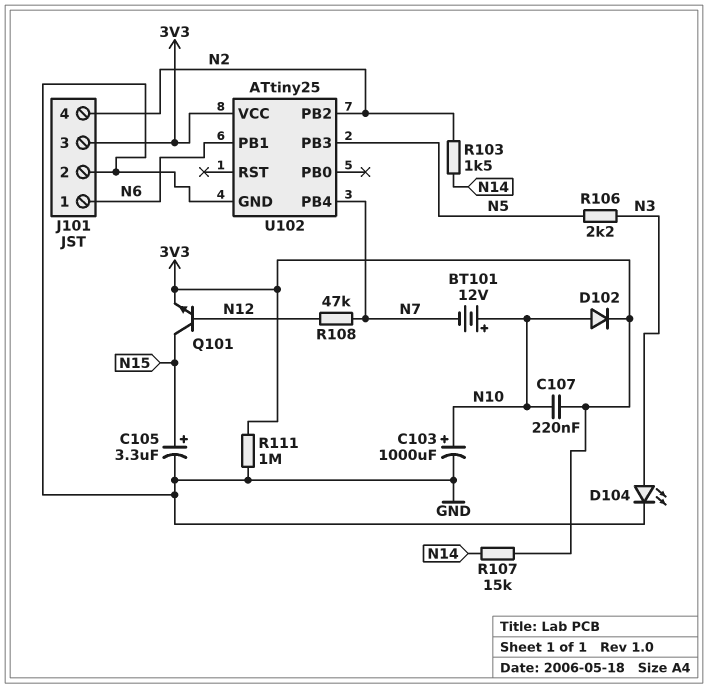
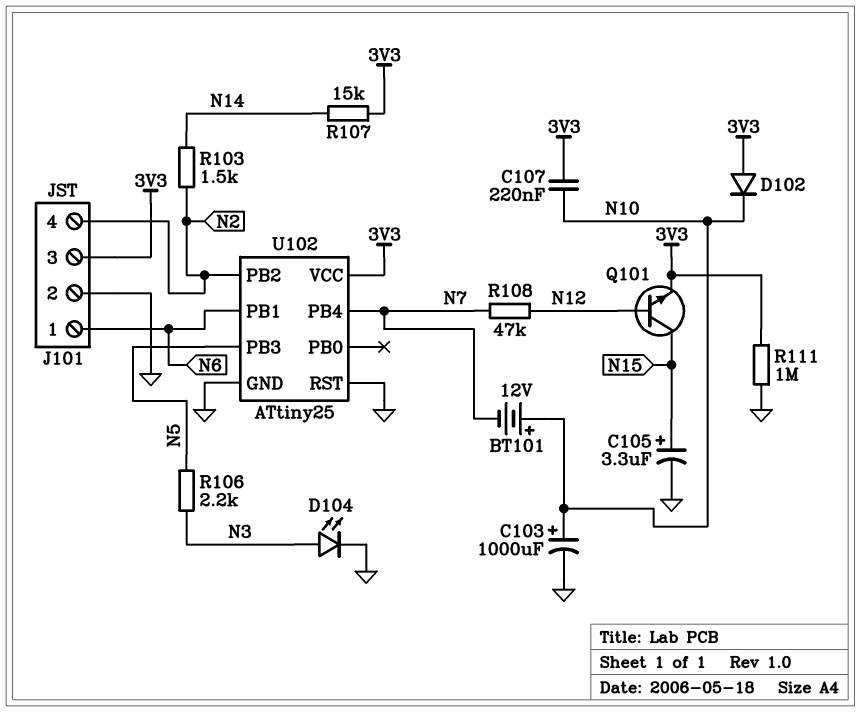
D102: diode (A N10, K 3V3) -> diode (A 3V3, K N10)
U102 pin RST: none -> GND

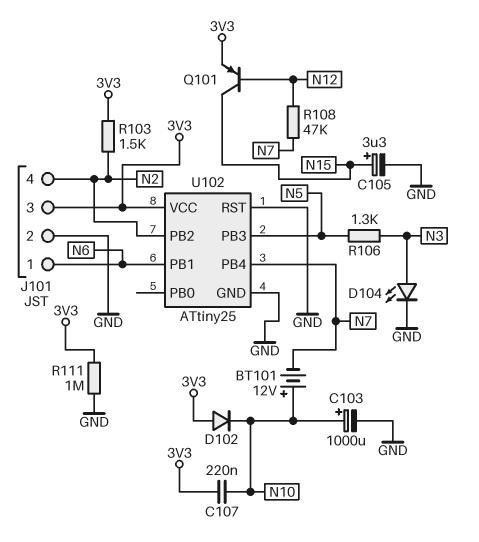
Q101: NPN (B N12, C N15, E 3V3) -> PNP (B N12, C N15, E 3V3)
R103: 1.5k (N2, N14) -> 1.5k (3V3, N2)
R106: 2.2k (N3, N5) -> 1.3k (N3, N5)
R107: 15k (3V3, N14) -> none

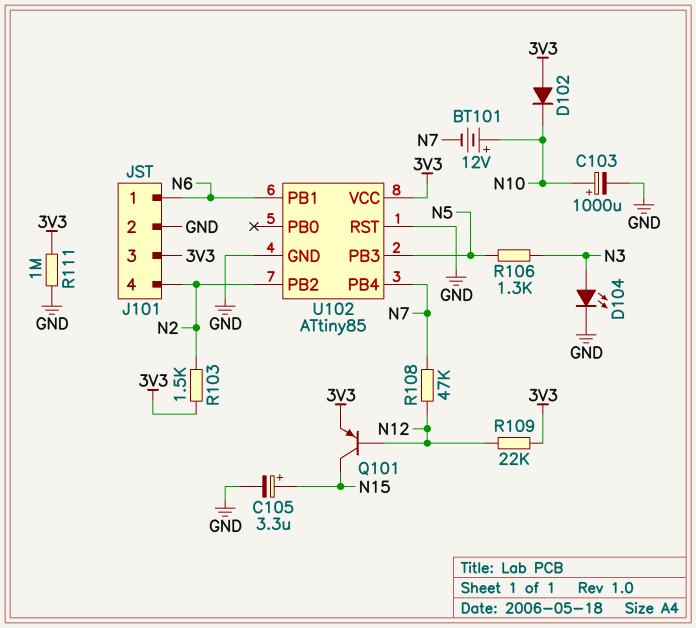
C107: 220nF (3V3, N10) -> none
R109: none -> 22k (3V3, N12)
U102: ATtiny25 -> ATtiny85

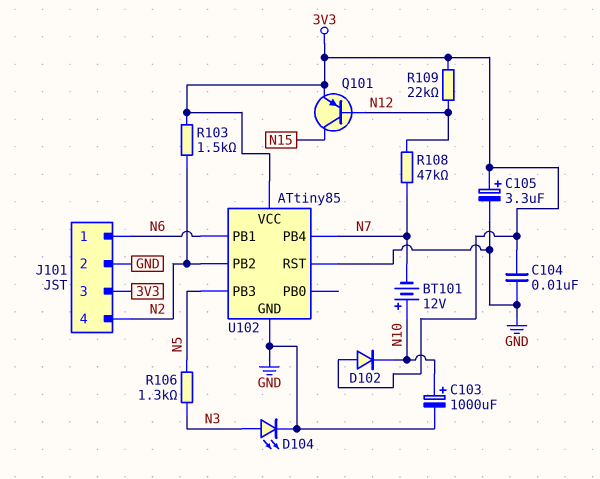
C104: none -> 10nF (3V3, GND)
C105: 3.3uF (plus N15, minus GND) -> 3.3uF (plus 3V3, minus GND)
R111: 1M (3V3, GND) -> none

